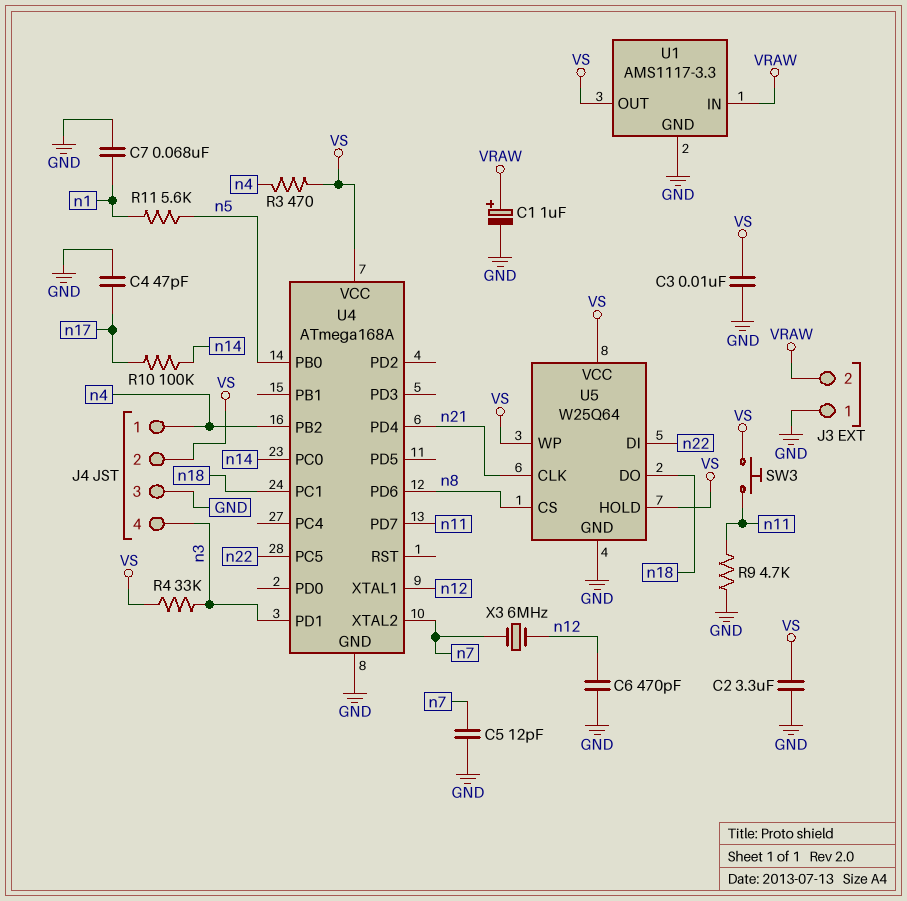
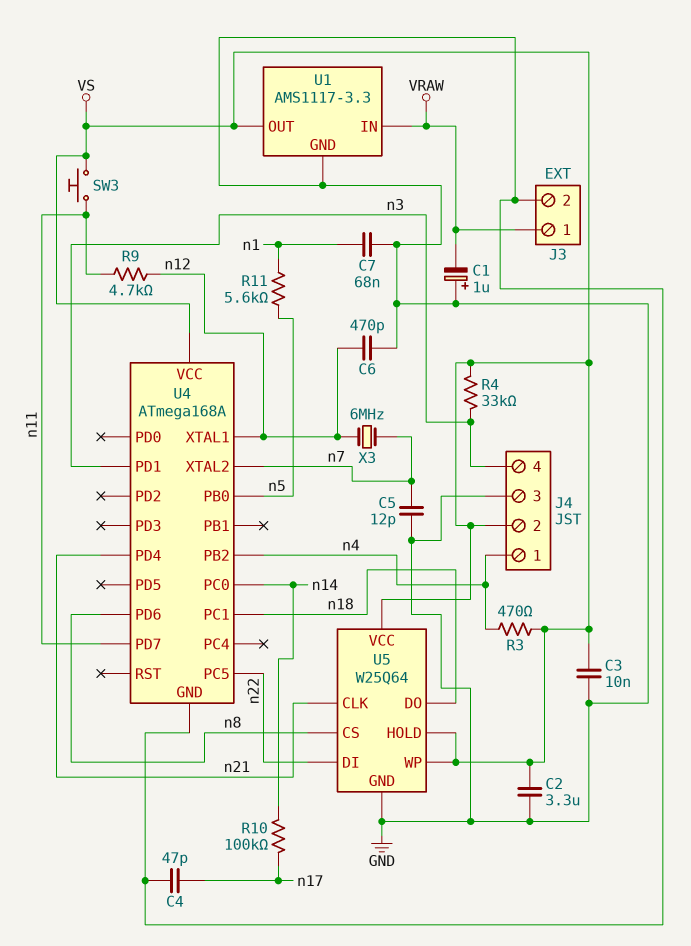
C1: 1uF (plus VRAW, minus GND) -> 1uF (plus GND, minus VRAW)
J3 pin 1: GND -> VRAW
J3 pin 2: VRAW -> GND
R9: 4.7k (GND, n11) -> 4.7k (n11, n12)

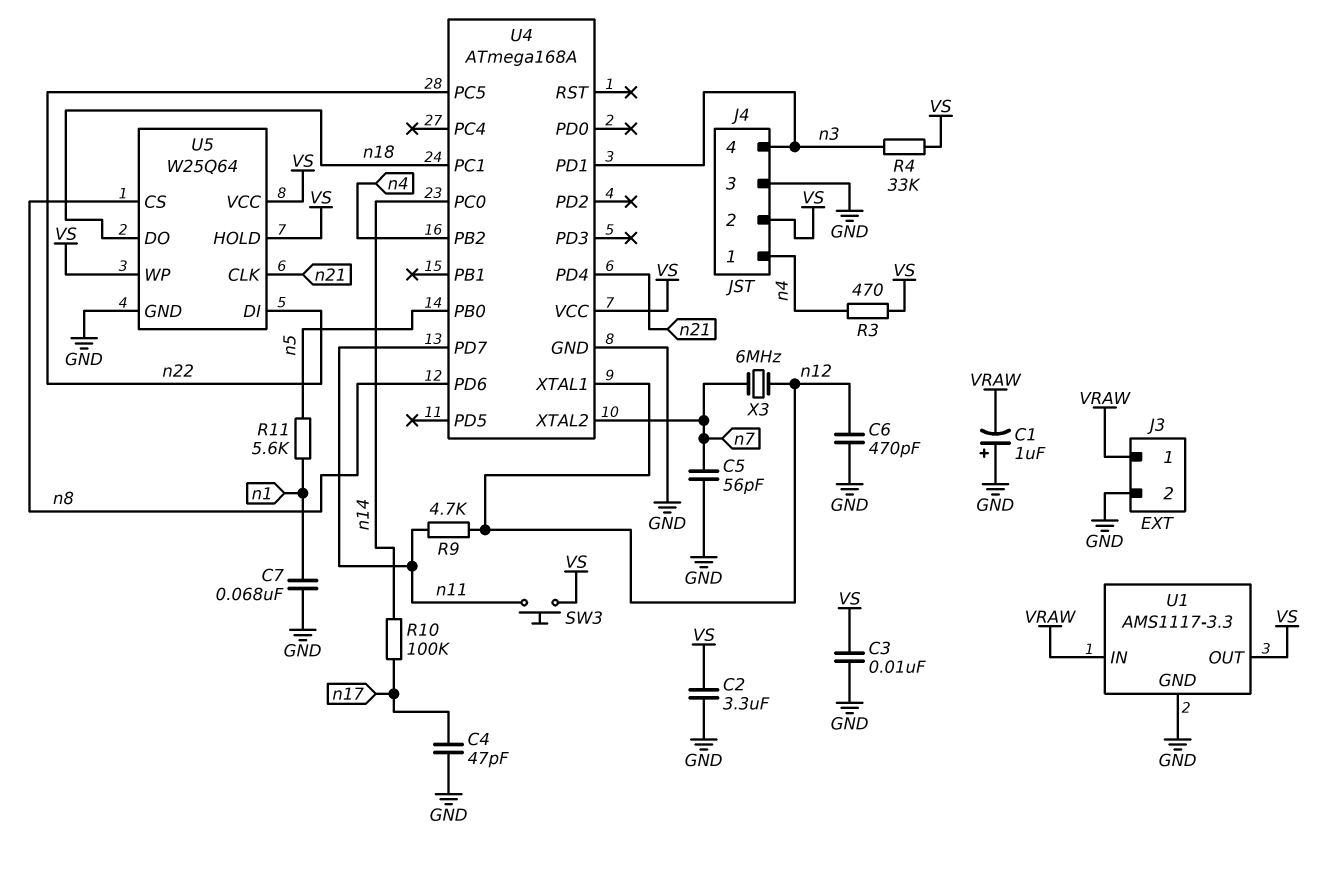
C5: 12pF (GND, n7) -> 56pF (GND, n7)

